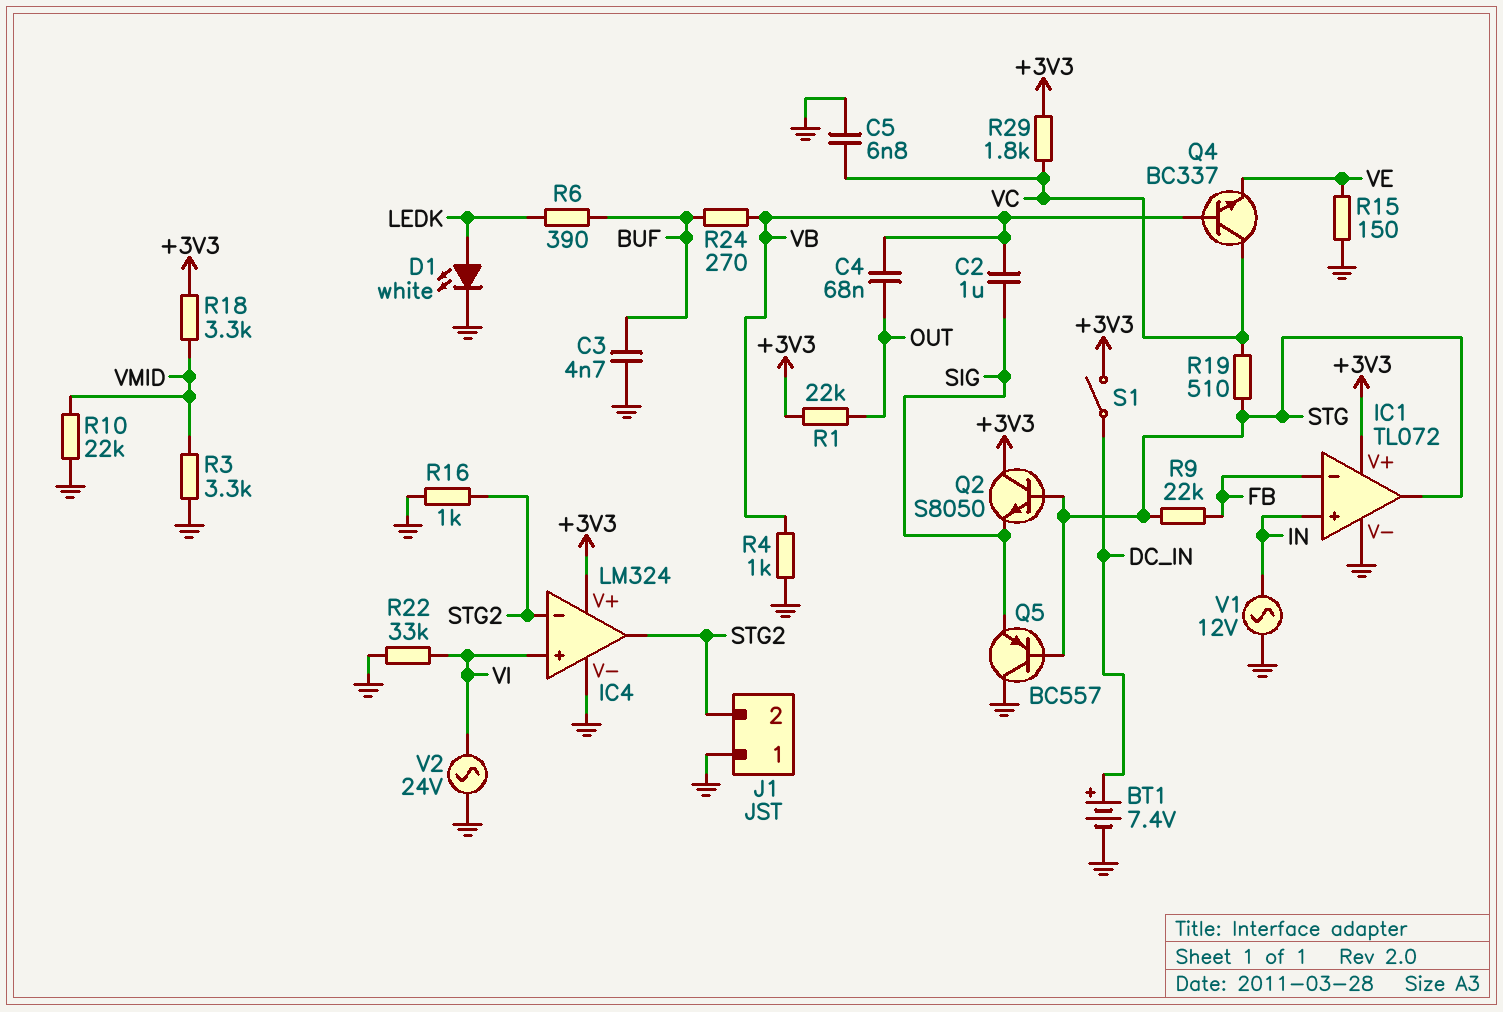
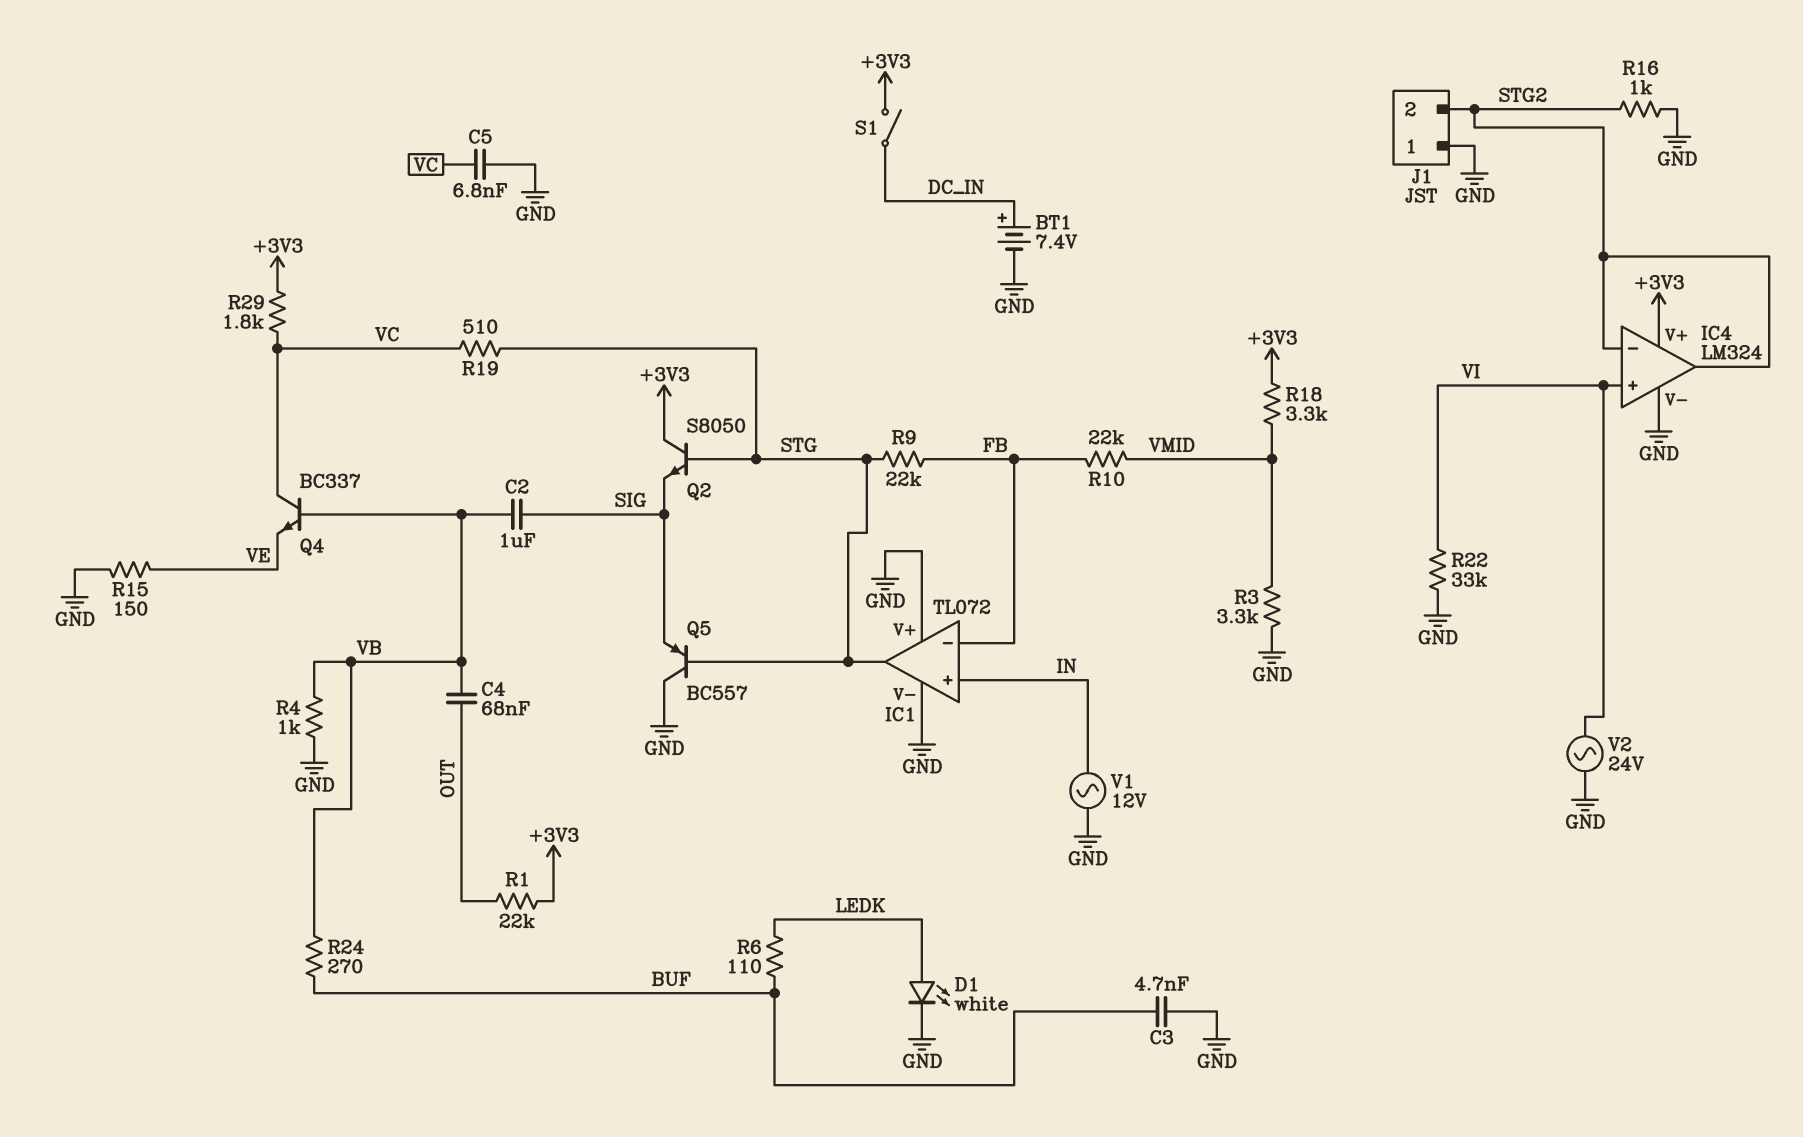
IC1 pin V+: +3V3 -> GND
R6: 390 (BUF, LEDK) -> 110 (BUF, LEDK)
R10: 22k (GND, VMID) -> 22k (FB, VMID)

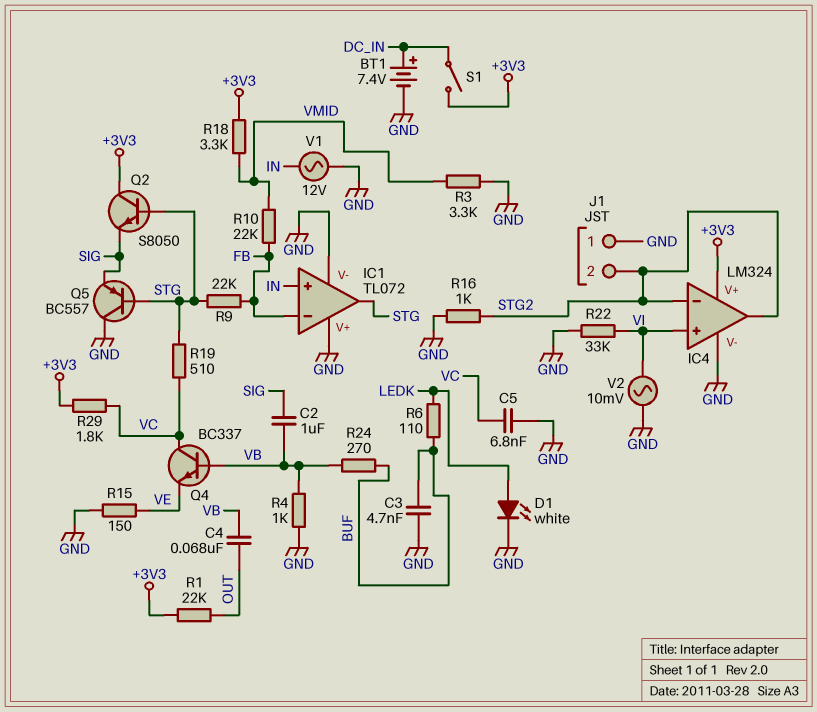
V2: AC 24V (GND, VI) -> AC 10mV (GND, VI)

